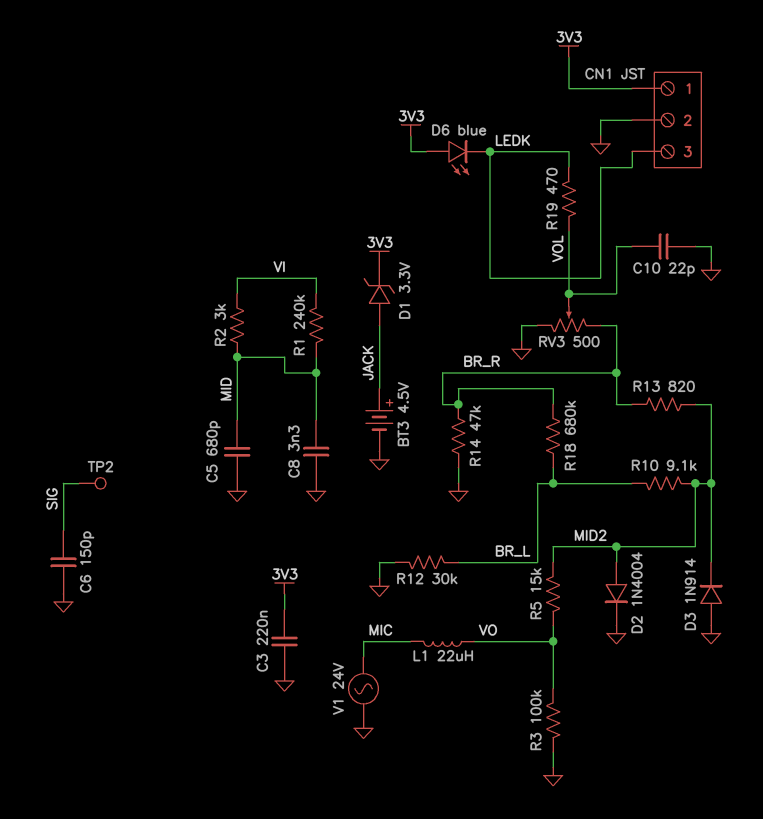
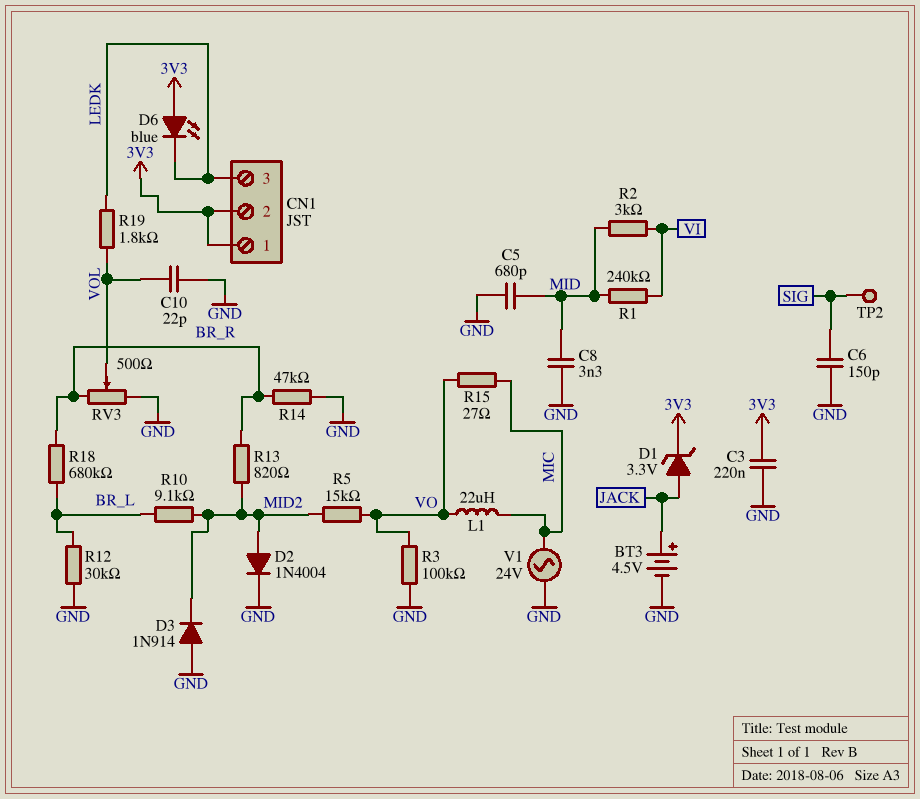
CN1 pin 2: GND -> 3V3
R15: none -> 27 (MIC, VO)
R19: 470 (LEDK, VOL) -> 1.8k (LEDK, VOL)

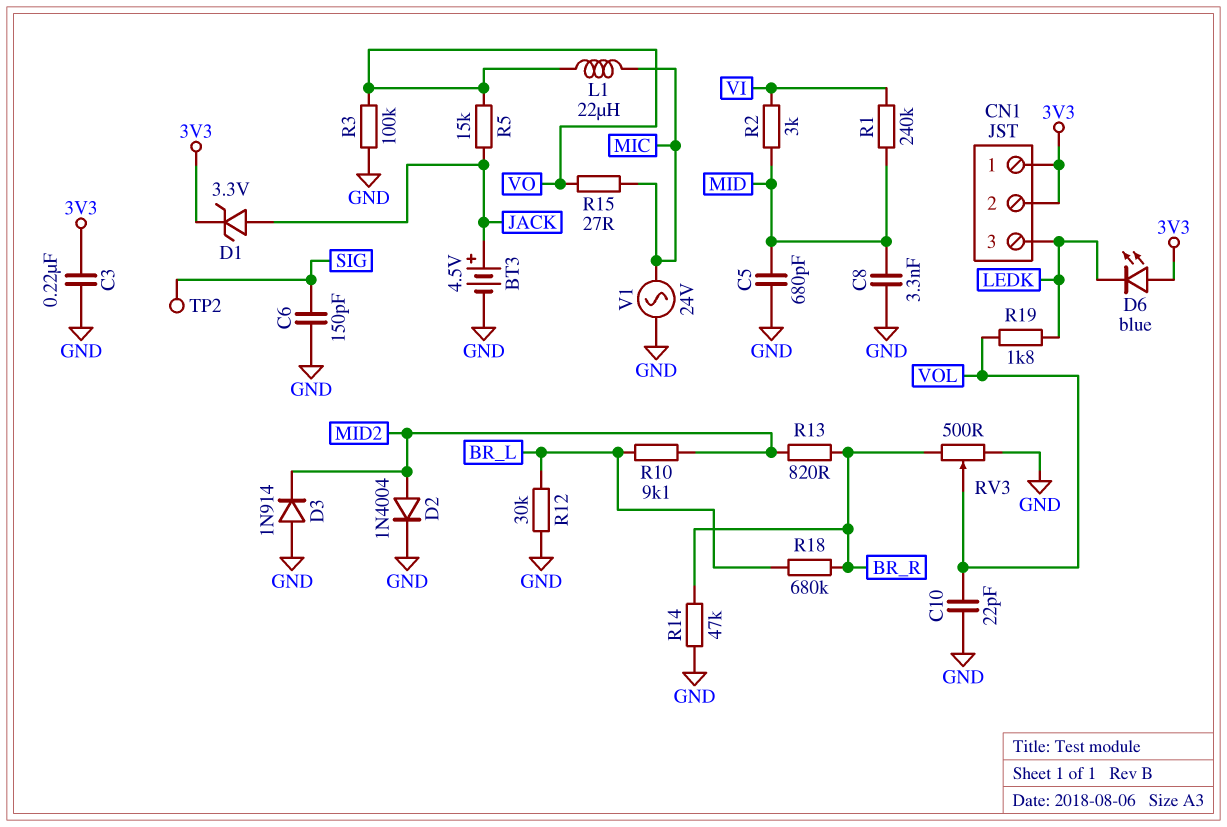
R5: 15k (MID2, VO) -> 15k (JACK, VO)

